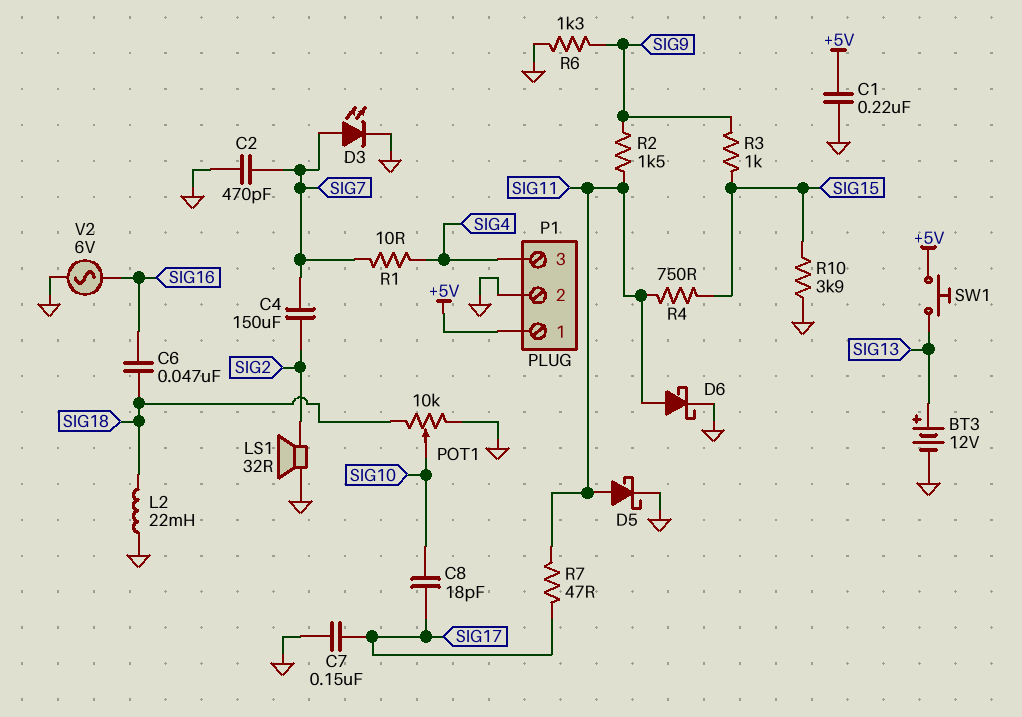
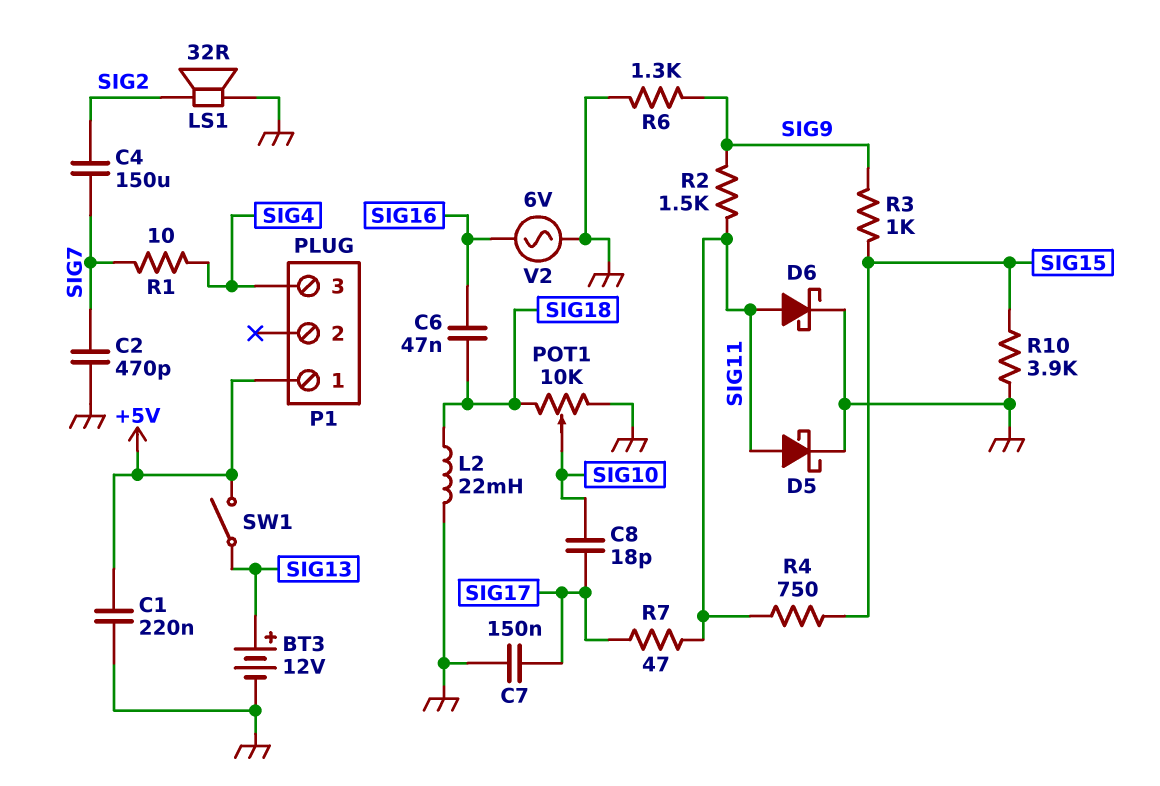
D3: LED (A SIG7, K GND) -> none
P1 pin 2: GND -> none
SW1: button (+5V, SIG13) -> switch (+5V, SIG13)

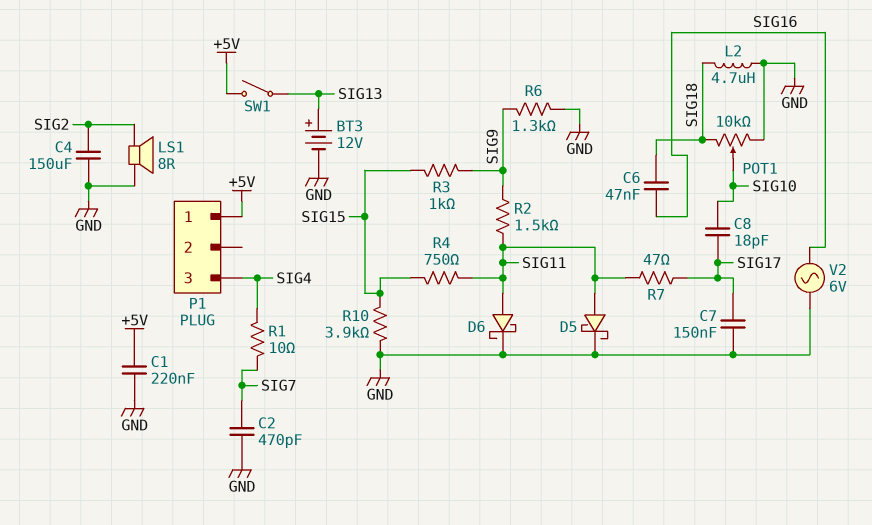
C4: 150uF (SIG2, SIG7) -> 150uF (GND, SIG2)
L2: 22mH (GND, SIG18) -> 4.7uH (GND, SIG18)
LS1: speaker 32R (GND, SIG2) -> speaker 8R (GND, SIG2)

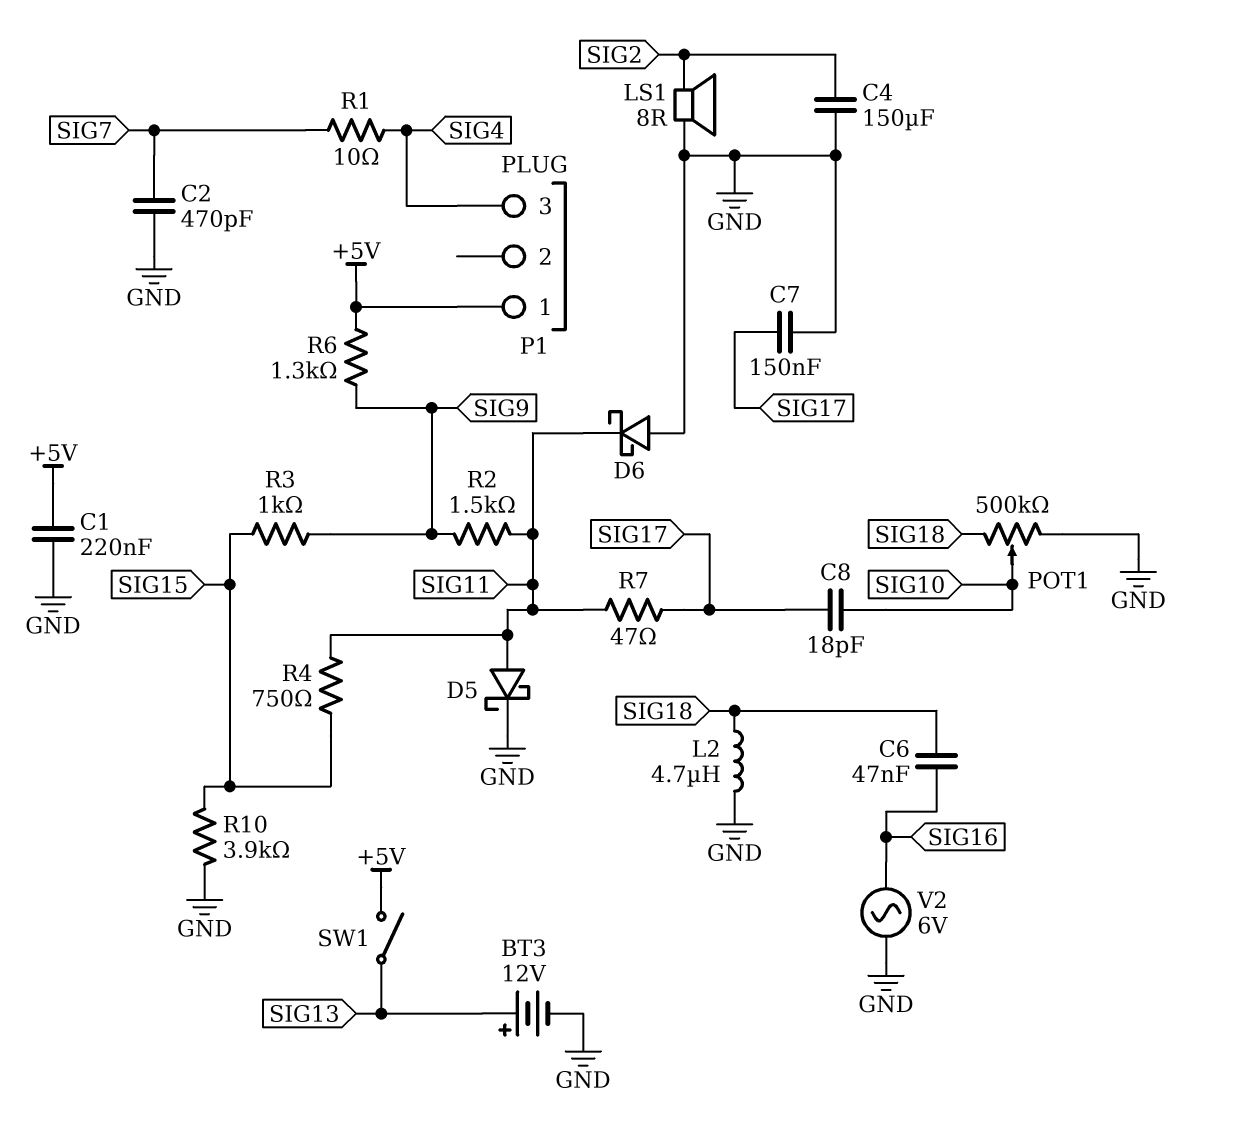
D6: schottky (A SIG11, K GND) -> schottky (A GND, K SIG11)
POT1: 10k (GND, SIG18, wiper SIG10) -> 500k (GND, SIG18, wiper SIG10)
R6: 1.3k (GND, SIG9) -> 1.3k (+5V, SIG9)

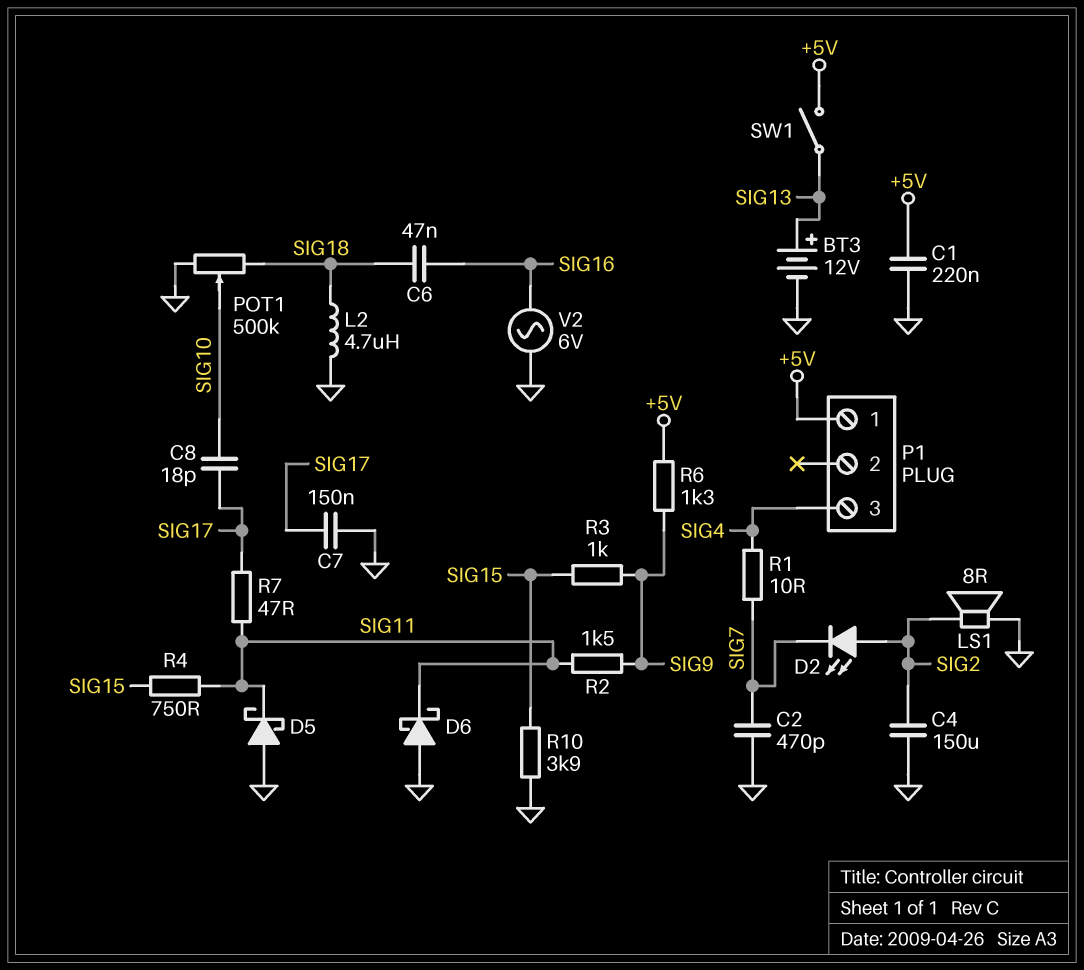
D2: none -> LED (A SIG2, K SIG7)
D5: schottky (A SIG11, K GND) -> schottky (A GND, K SIG11)

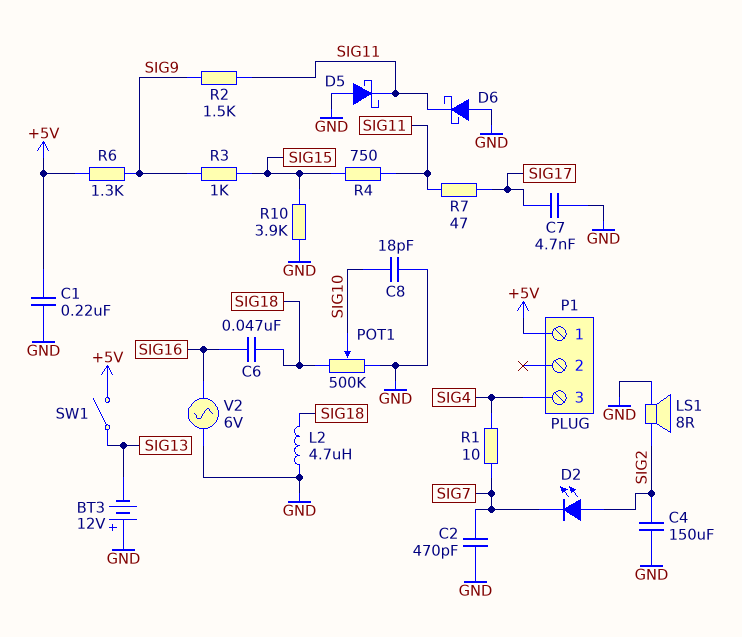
BT3: 12V (plus SIG13, minus GND) -> 12V (plus GND, minus SIG13)
C7: 150nF (GND, SIG17) -> 4.7nF (GND, SIG17)
C8: 18pF (SIG10, SIG17) -> 18pF (GND, SIG10)

